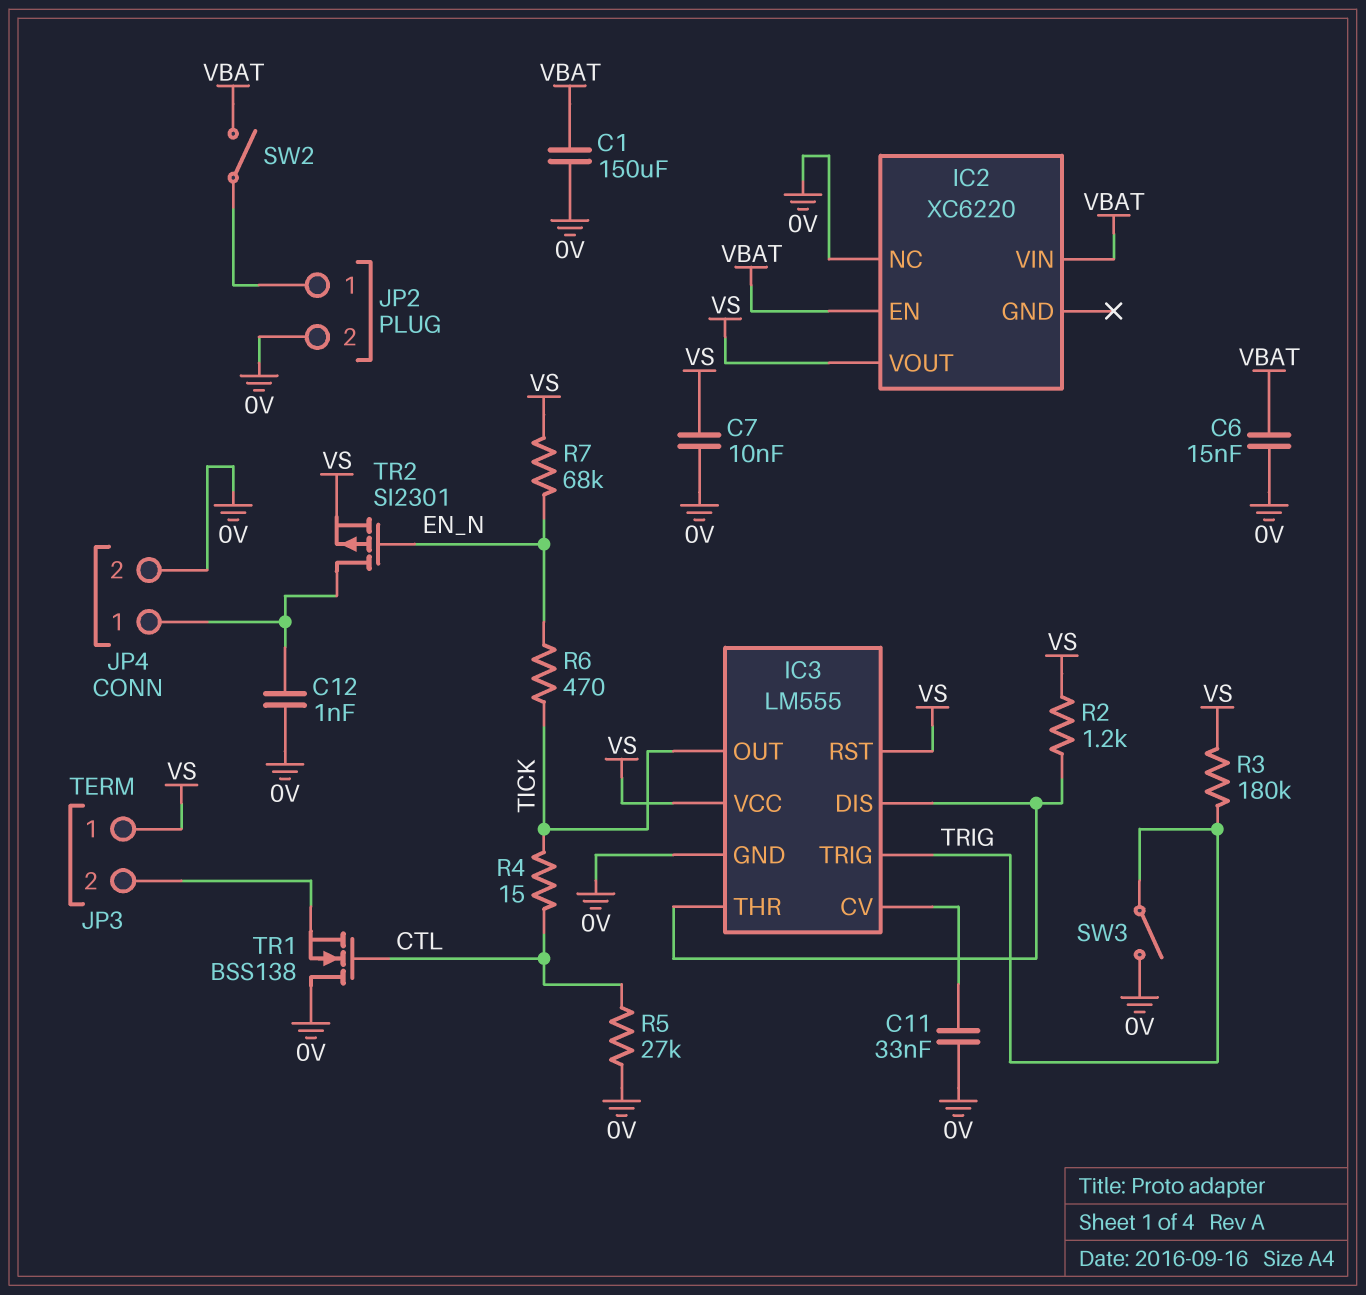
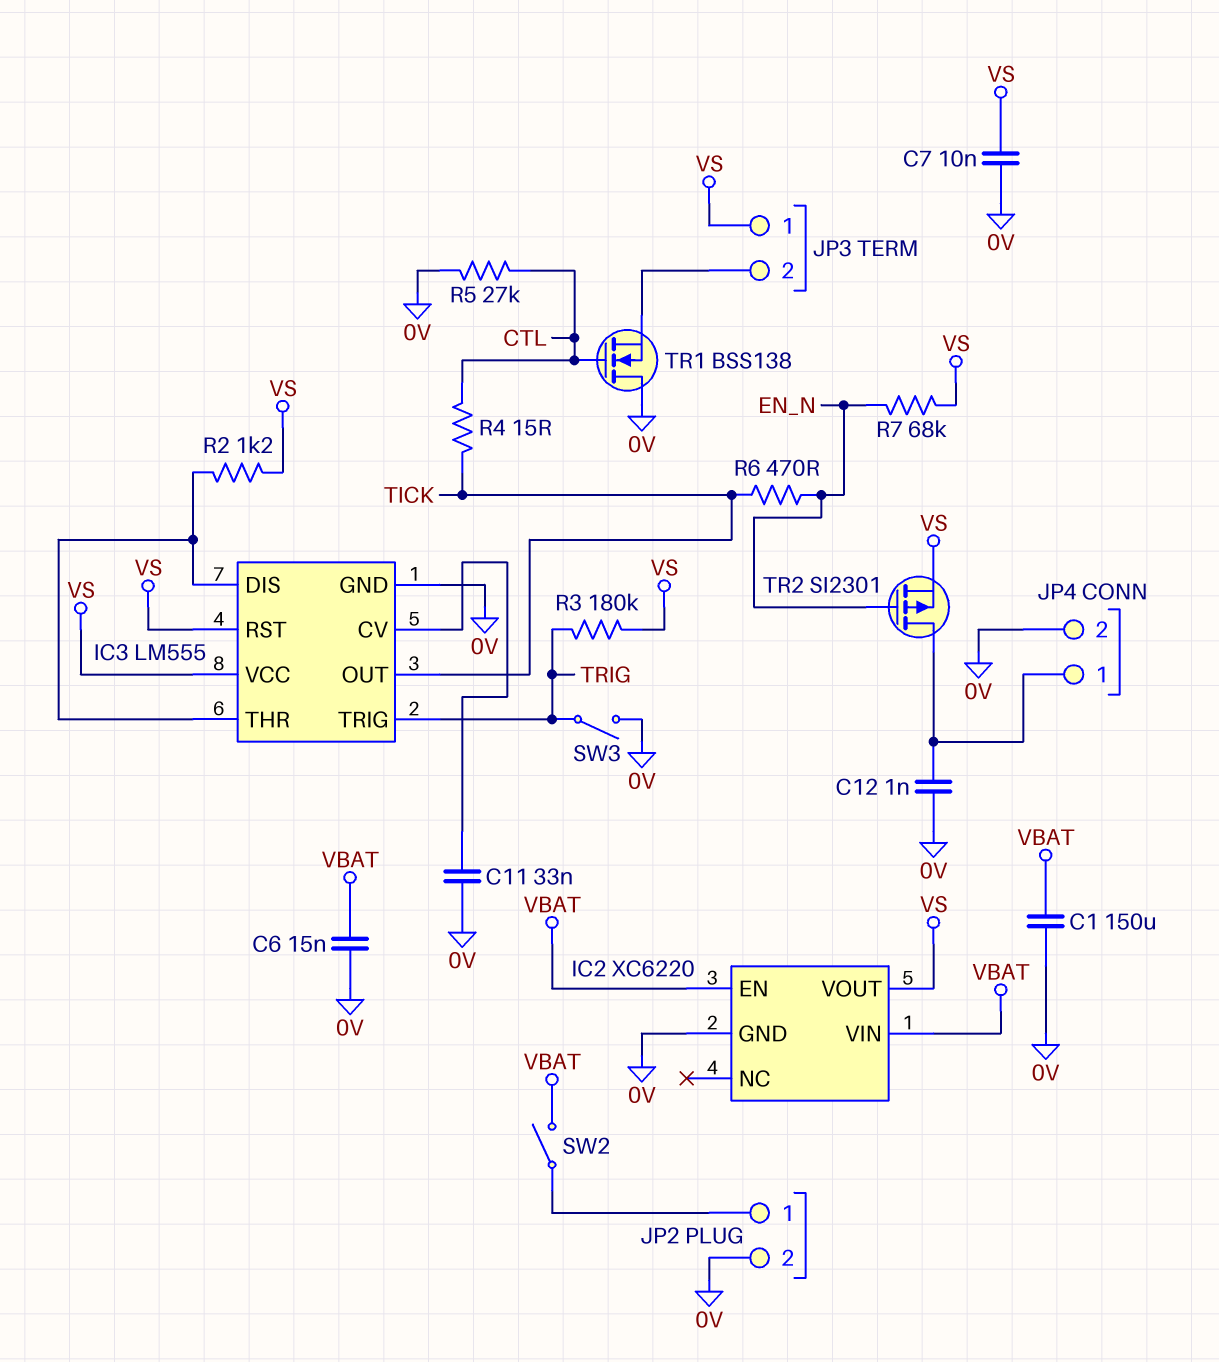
IC2 pin GND: none -> 0V
IC2 pin NC: 0V -> none

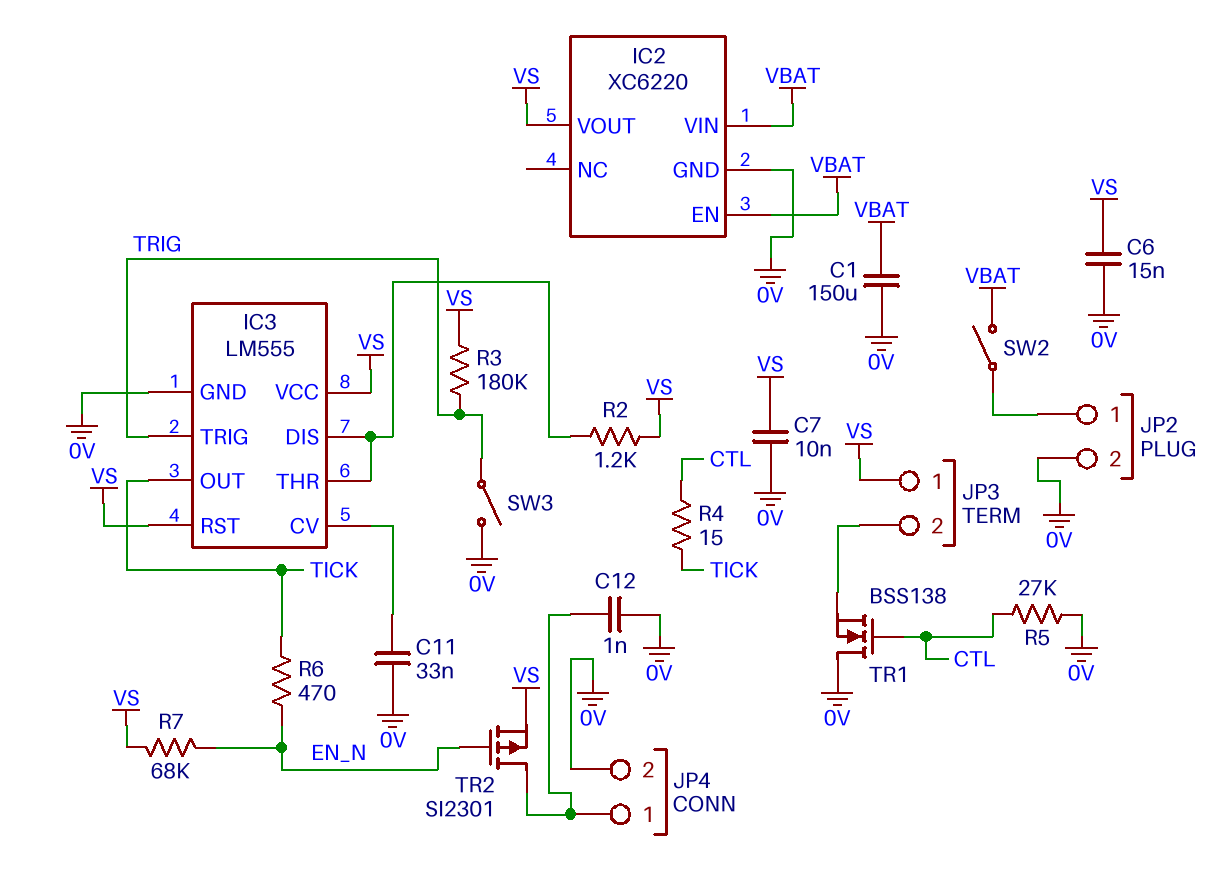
C6: 15nF (0V, VBAT) -> 15nF (0V, VS)

